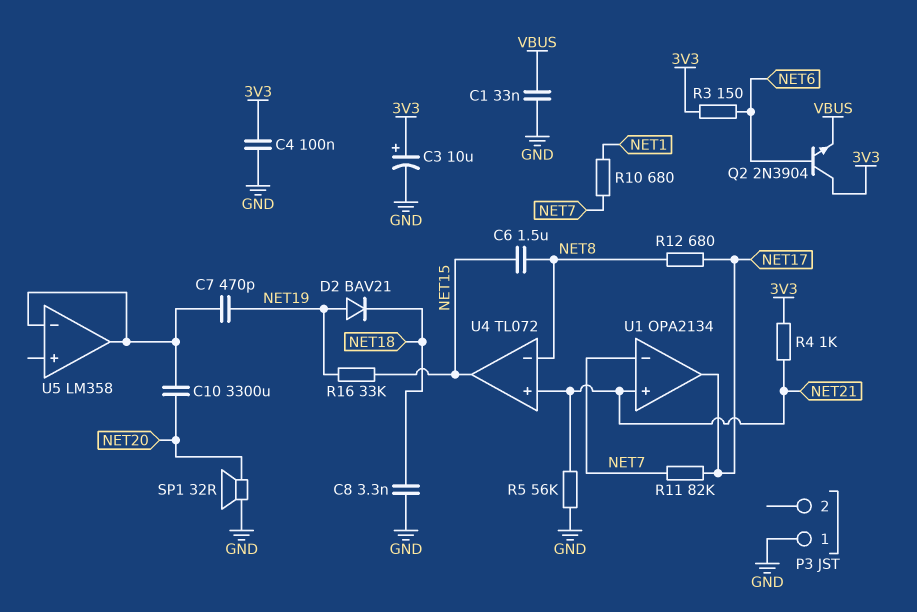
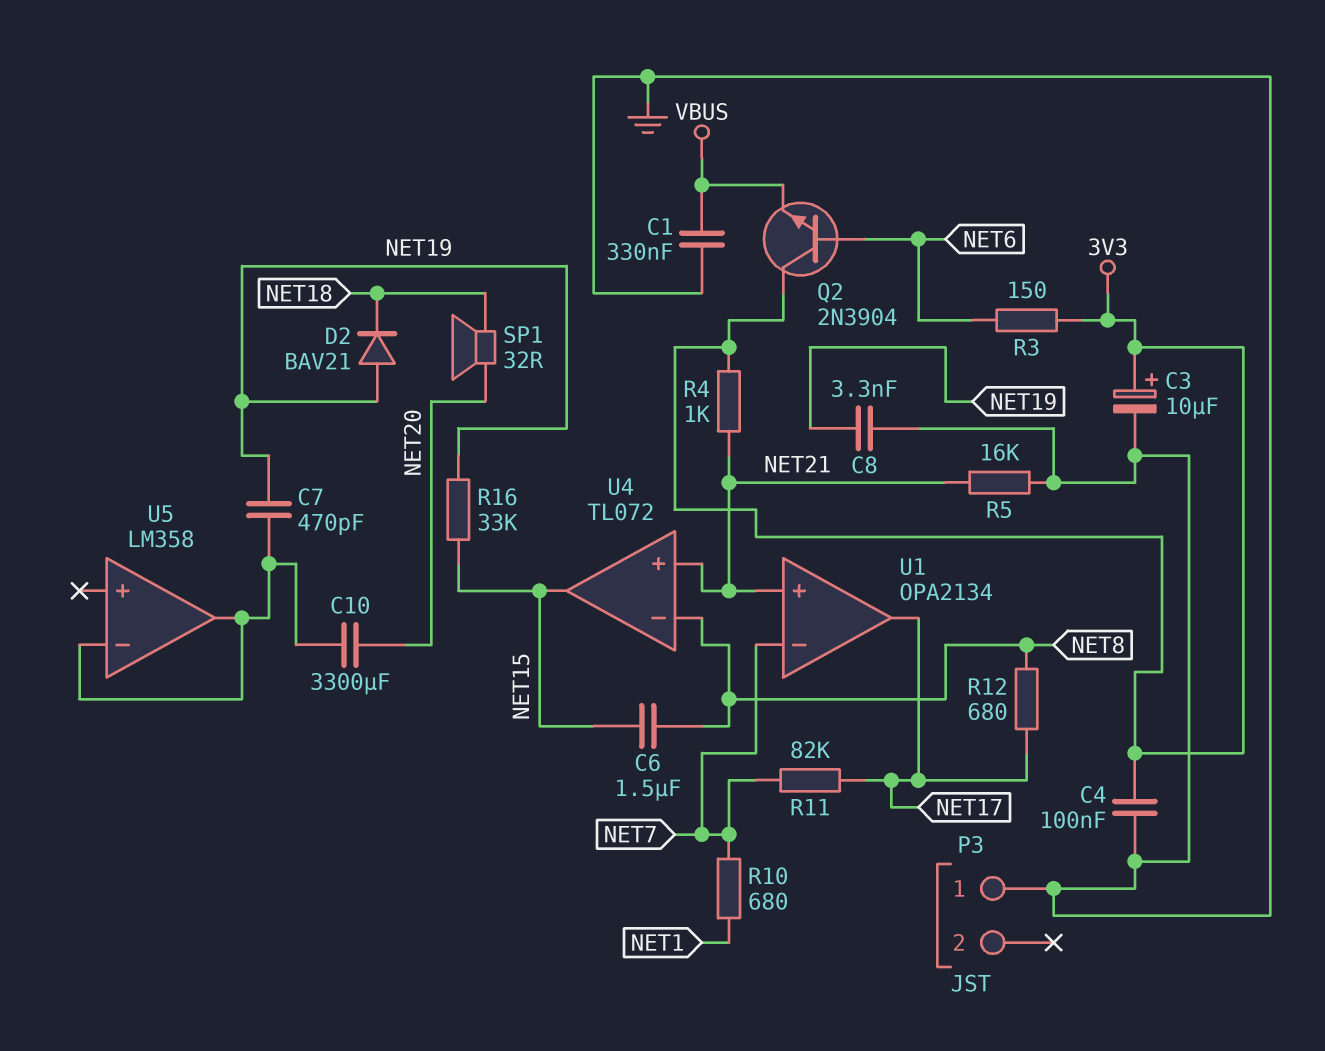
C1: 33nF (GND, VBUS) -> 330nF (GND, VBUS)
C8: 3.3nF (GND, NET18) -> 3.3nF (GND, NET19)
R5: 56k (GND, NET21) -> 16k (GND, NET21)
SP1: speaker 32R (GND, NET20) -> speaker 32R (NET18, NET20)

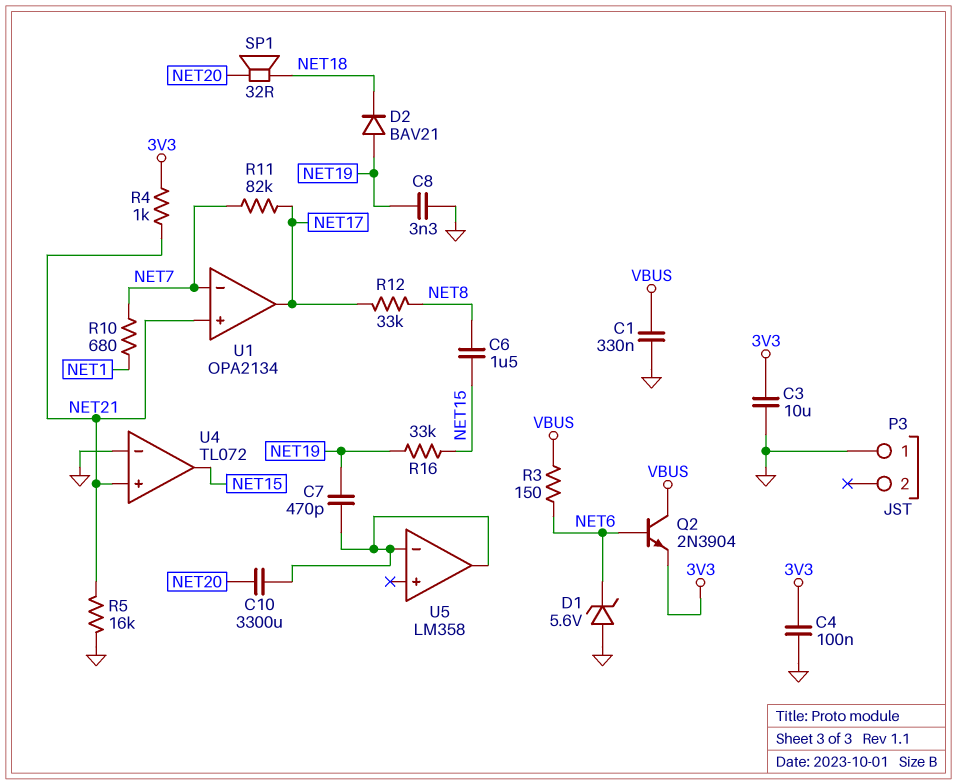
C3: 10uF (plus 3V3, minus GND) -> 10uF (3V3, GND)
D1: none -> zener 5.6V (A GND, K NET6)
Q2: NPN 2N3904 (B NET6, C 3V3, E VBUS) -> NPN 2N3904 (B NET6, C VBUS, E 3V3)
R3: 150 (3V3, NET6) -> 150 (NET6, VBUS)
R12: 680 (NET8, NET17) -> 33k (NET8, NET17)
U4 pin in-: NET8 -> GND

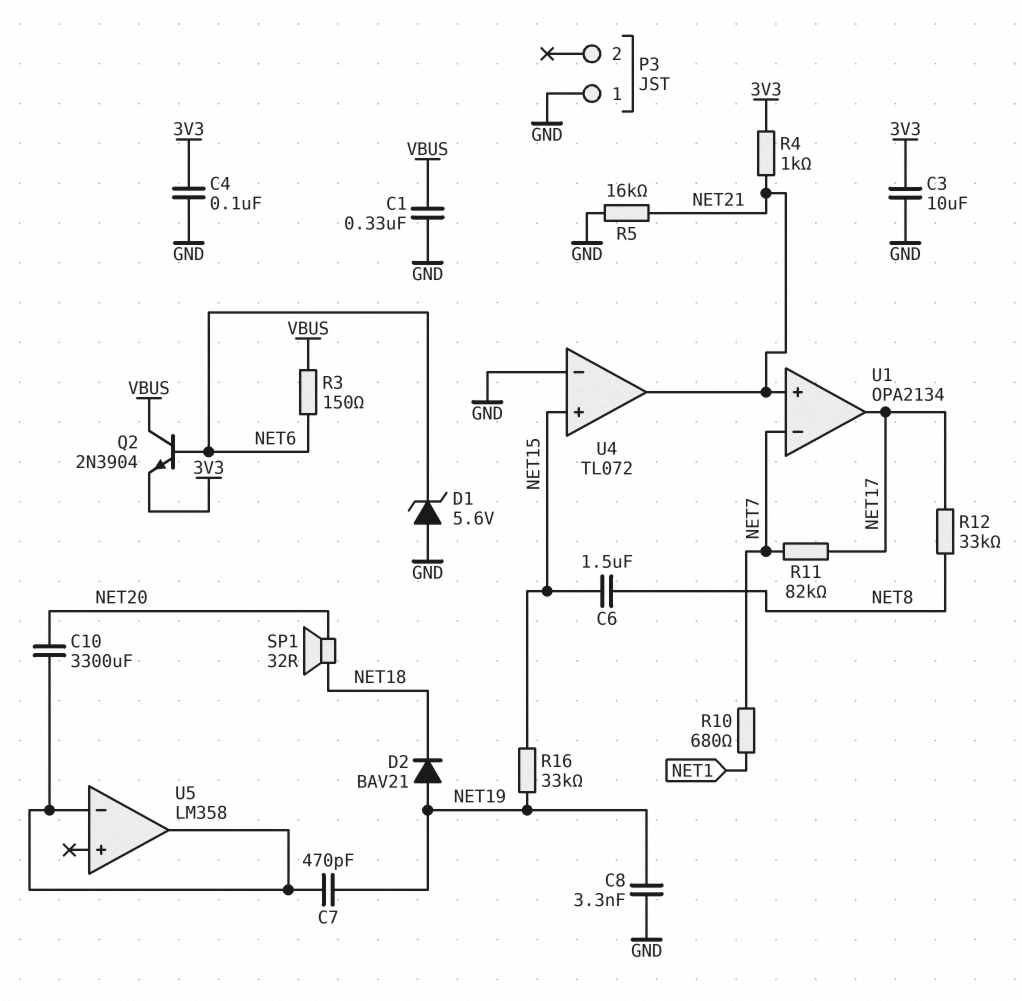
U4 pin in+: NET21 -> NET15
U4 pin out: NET15 -> NET21

